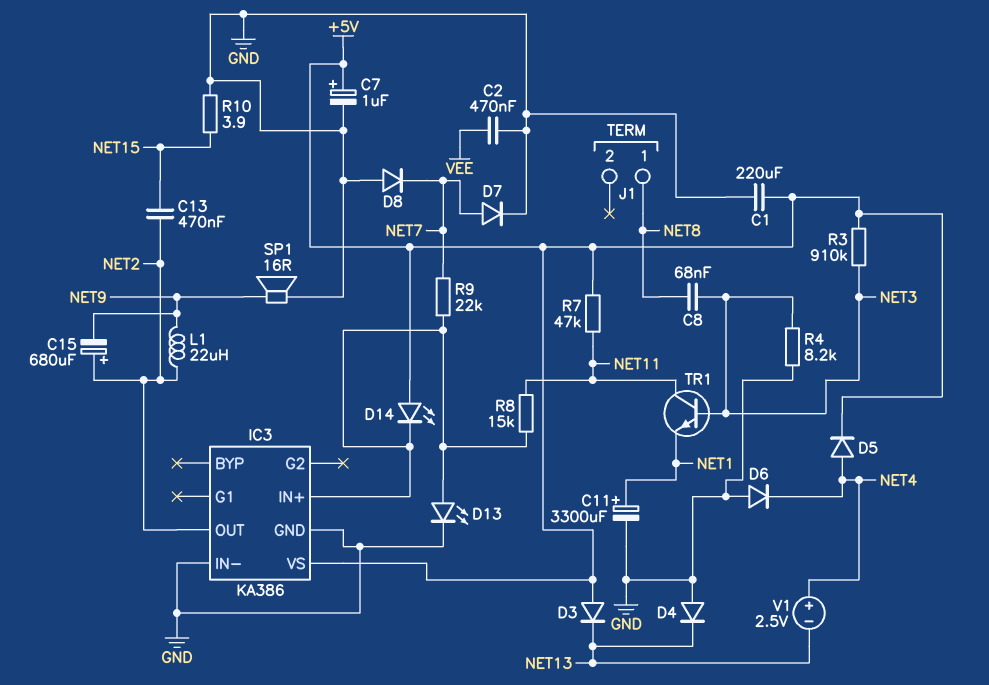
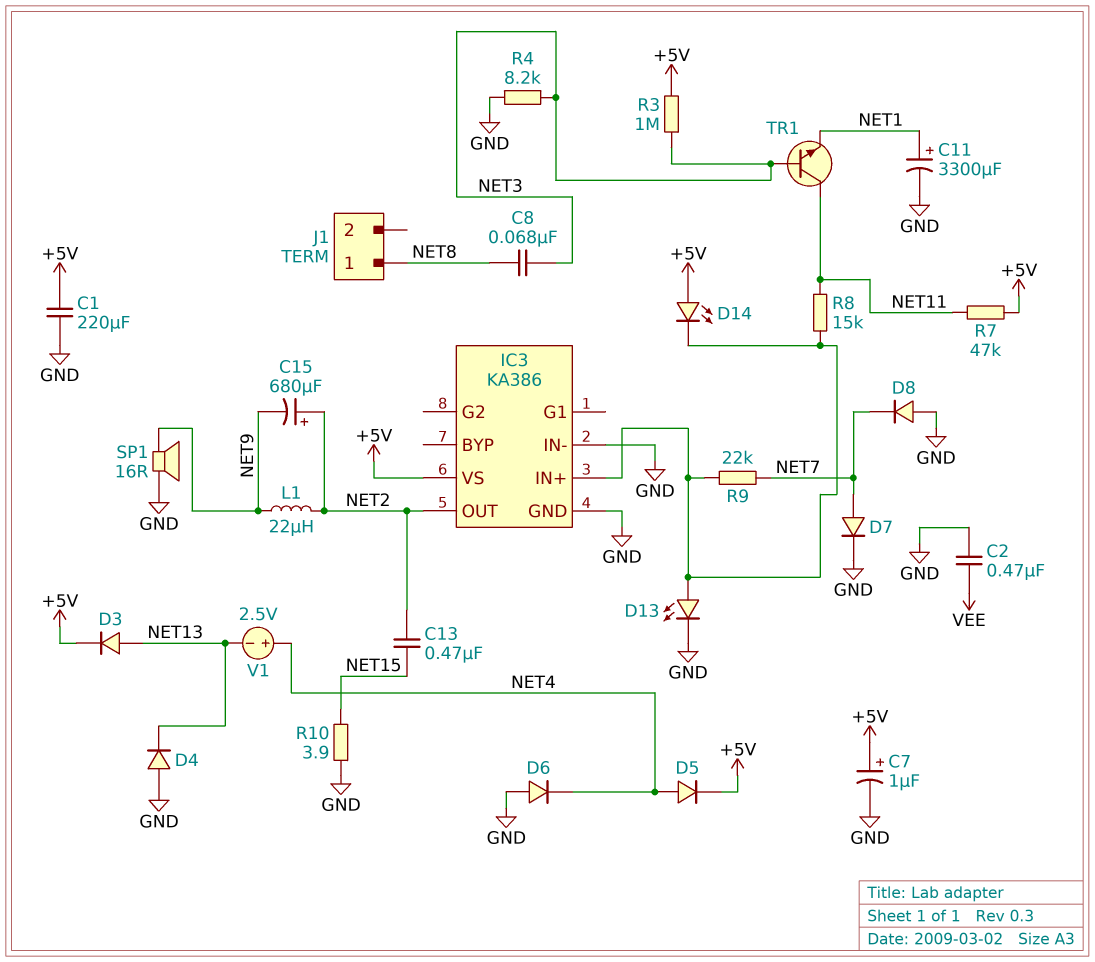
D3: diode (A +5V, K NET13) -> diode (A NET13, K +5V)
R3: 910k (+5V, NET3) -> 1M (+5V, NET3)

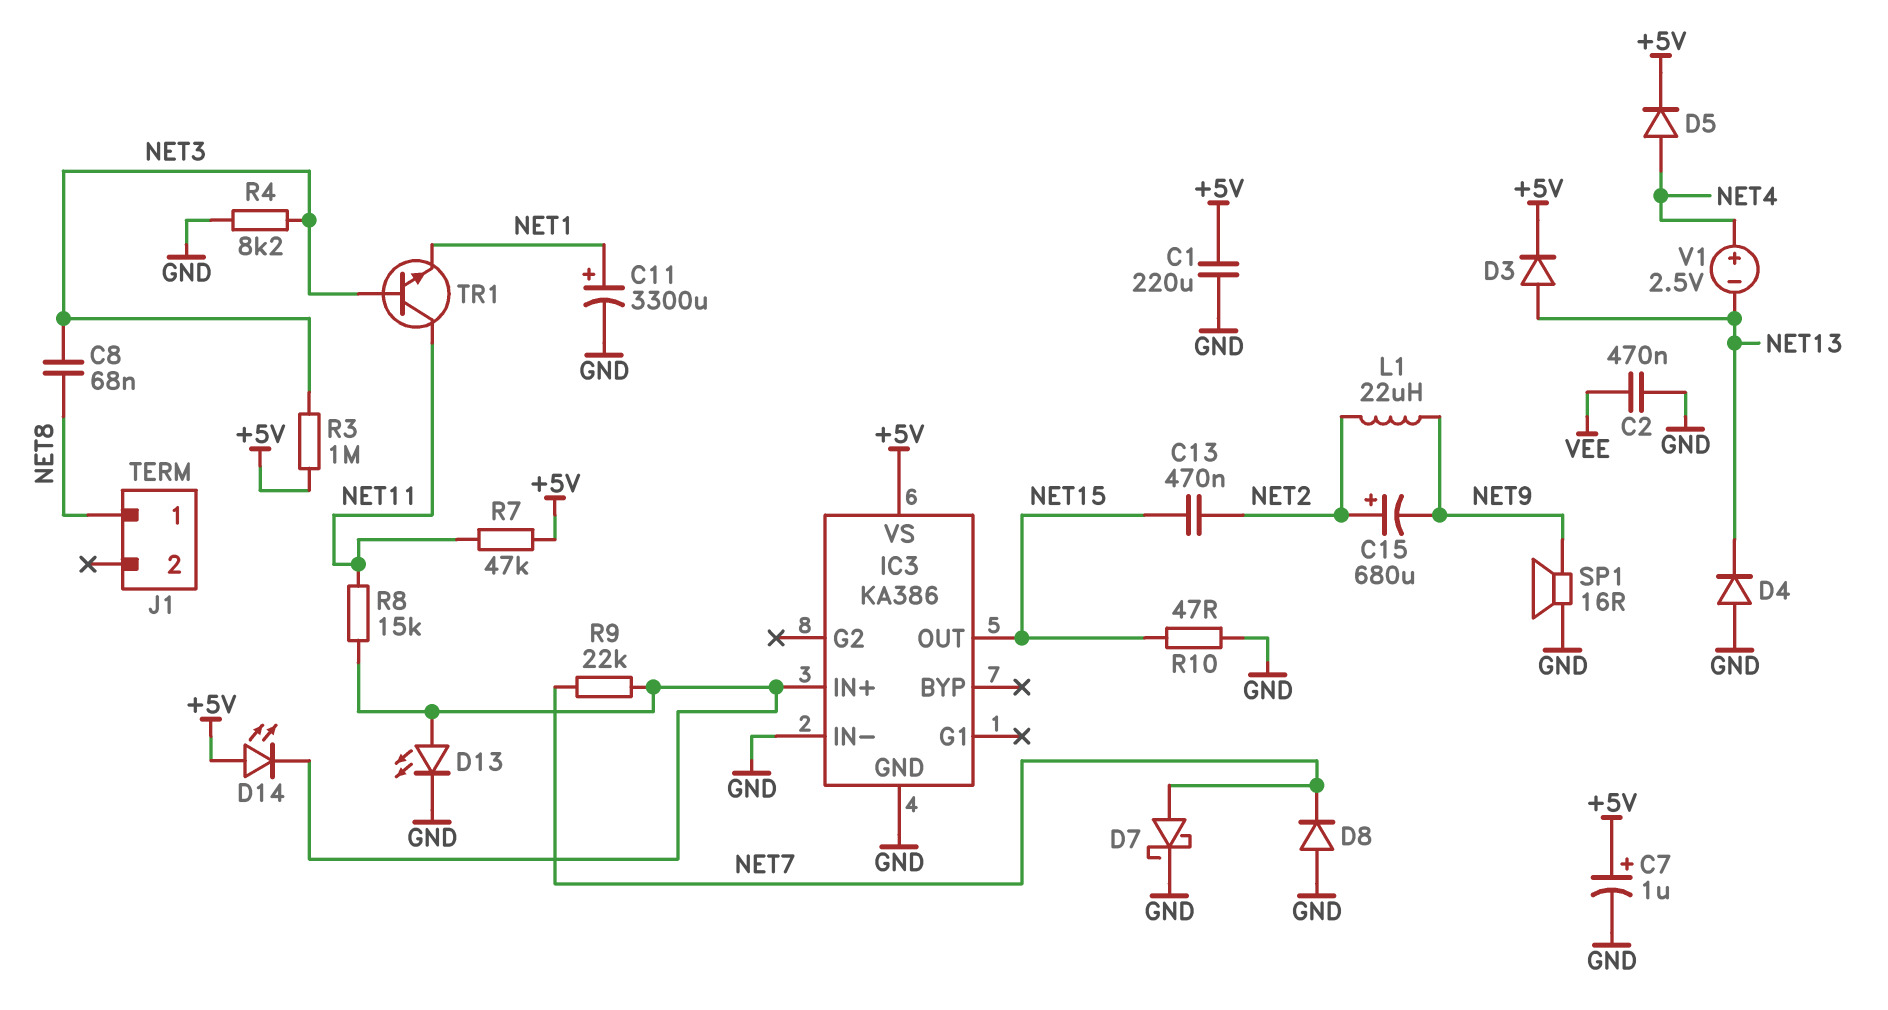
D6: diode (A GND, K NET4) -> none
D7: diode (A NET7, K GND) -> schottky (A NET7, K GND)
IC3 pin OUT: NET2 -> NET15
R10: 3.9 (GND, NET15) -> 47 (GND, NET15)

